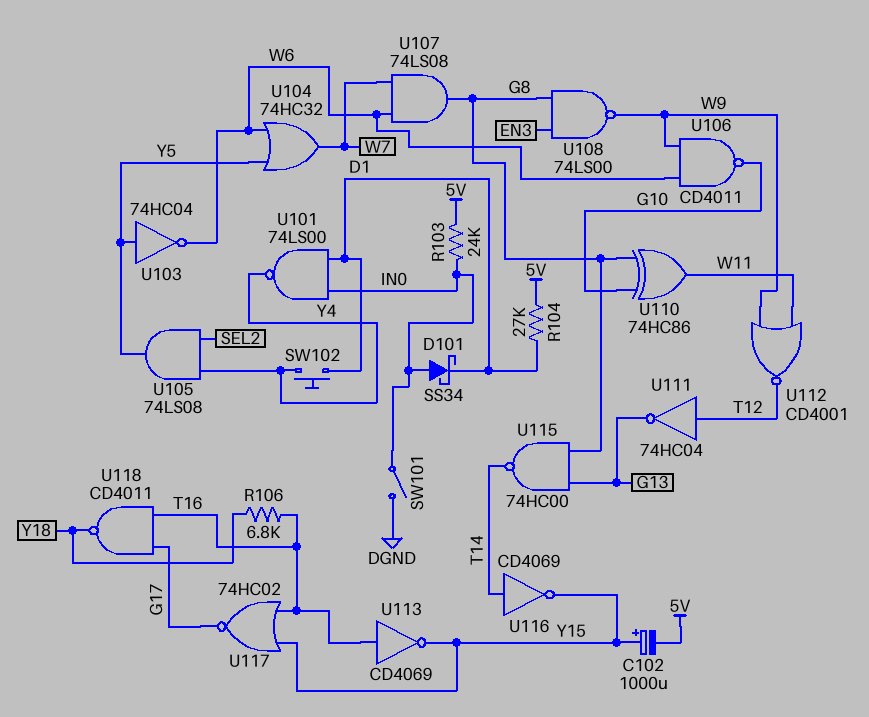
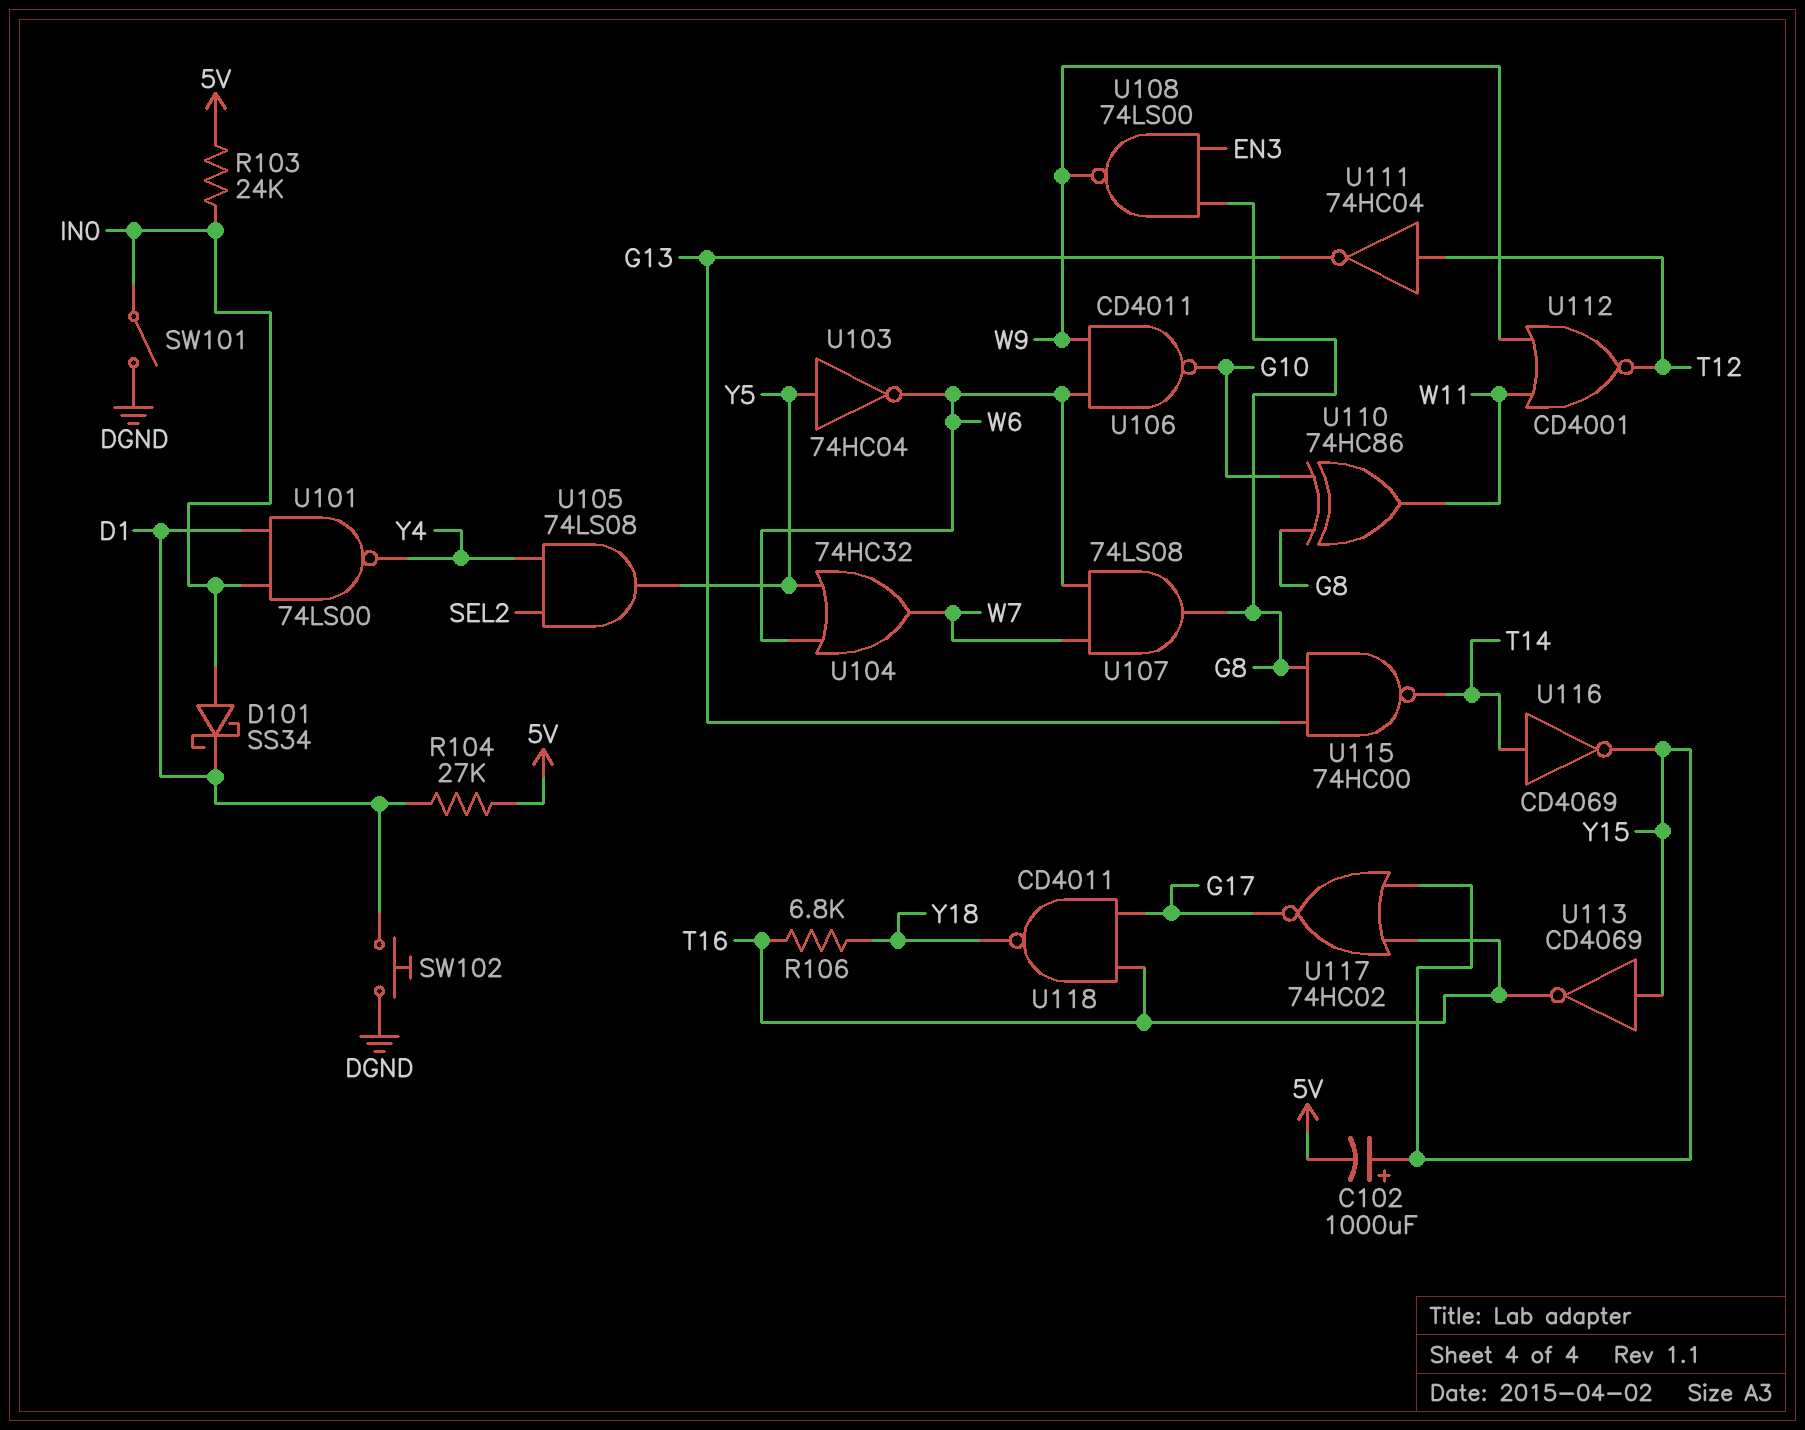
SW102: button (D1, Y4) -> button (D1, DGND)
U113: NOT CD4069 (in T16, out Y15) -> NOT CD4069 (in Y15, out T16)

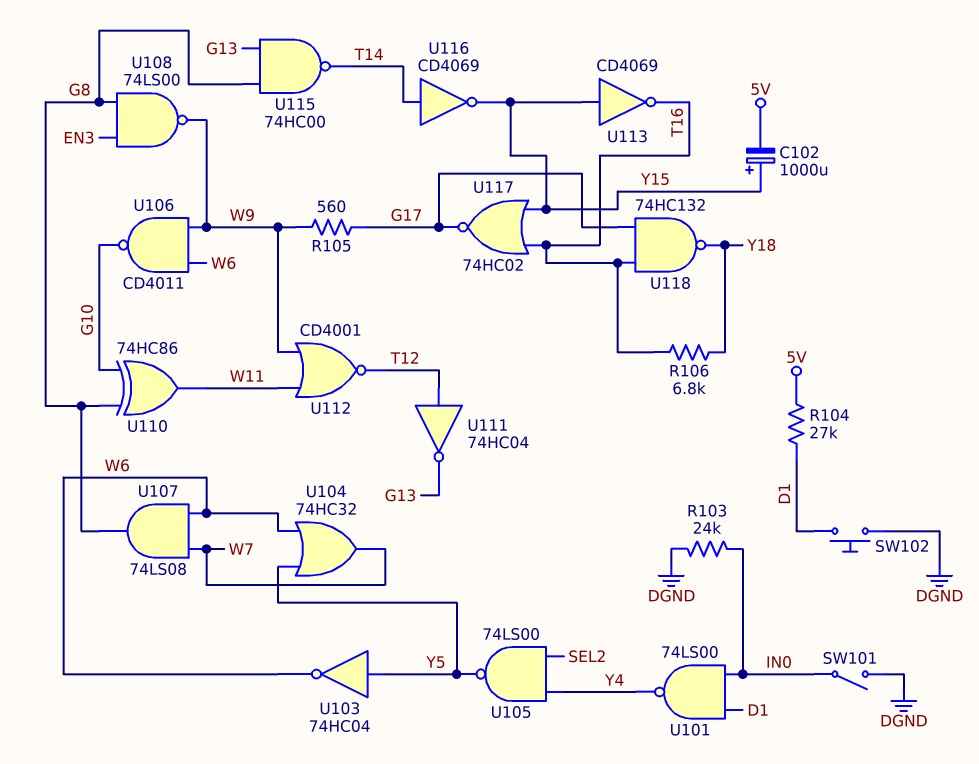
D101: schottky SS34 (A IN0, K D1) -> none
R103: 24k (5V, IN0) -> 24k (DGND, IN0)
R105: none -> 560 (G17, W9)
U105: AND 74LS08 (in SEL2, in Y4, out Y5) -> NAND 74LS00 (in SEL2, in Y4, out Y5)
U118: NAND CD4011 (in G17, in T16, out Y18) -> NAND 74HC132 (in G17, in T16, out Y18)

